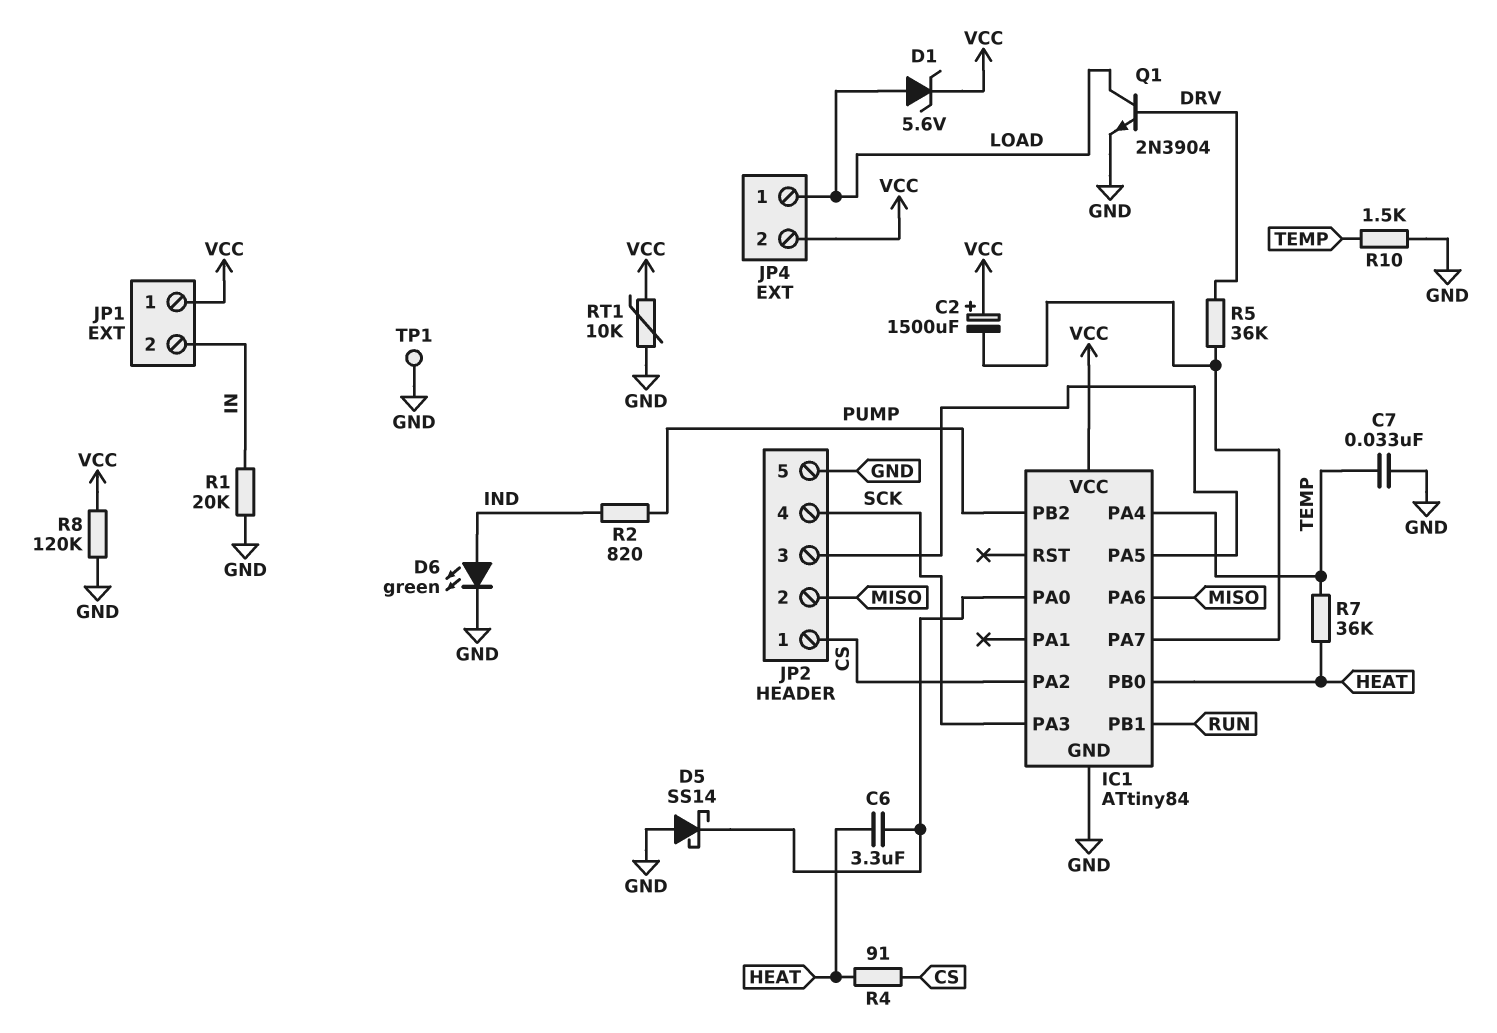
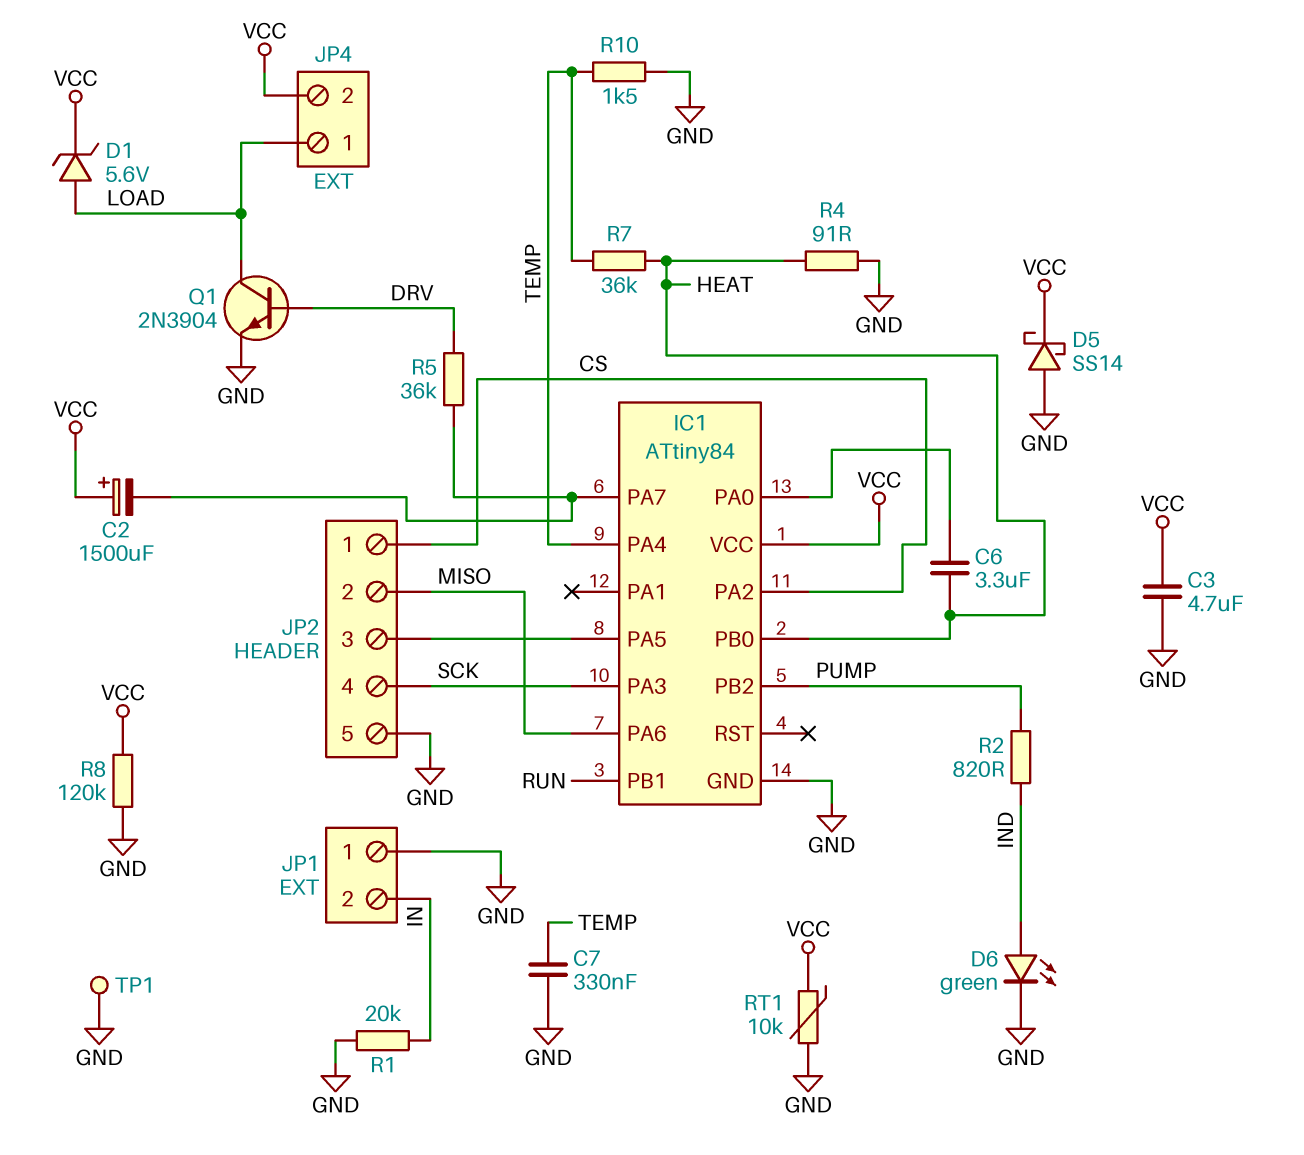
C3: none -> 4.7uF (GND, VCC)
C7: 33nF (GND, TEMP) -> 330nF (GND, TEMP)
D5: schottky SS14 (A GND, K IC1/PA0) -> schottky SS14 (A GND, K VCC)
JP1 pin 1: VCC -> GND
R4: 91 (CS, HEAT) -> 91 (GND, HEAT)

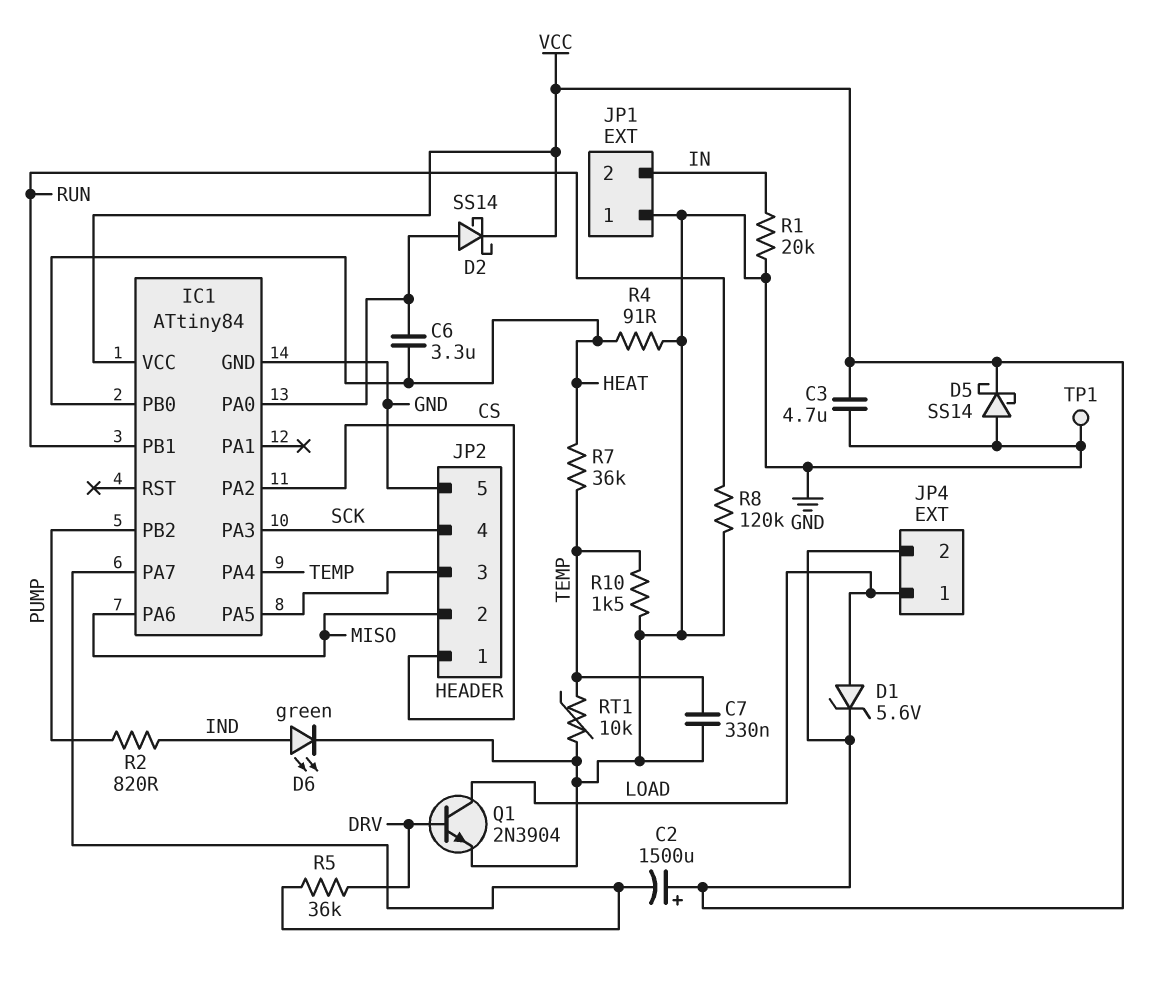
D2: none -> schottky SS14 (A IC1/PA0, K VCC)
R8: 120k (GND, VCC) -> 120k (GND, RUN)
RT1: 10k (GND, VCC) -> 10k (GND, TEMP)

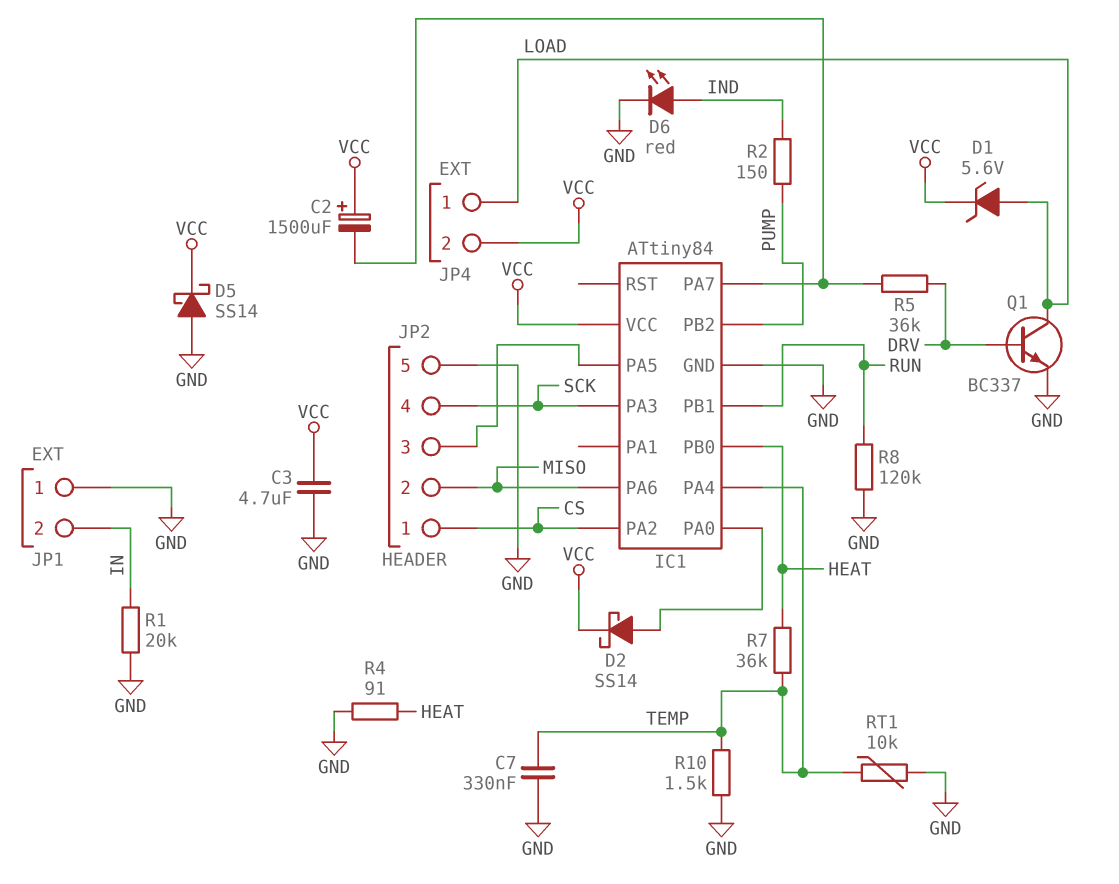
C6: 3.3uF (HEAT, IC1/PA0) -> none
D6: LED green (A IND, K GND) -> LED red (A IND, K GND)
Q1: NPN 2N3904 (B DRV, C LOAD, E GND) -> NPN BC337 (B DRV, C LOAD, E GND)
R2: 820 (IND, PUMP) -> 150 (IND, PUMP)
TP1: test point (GND) -> none

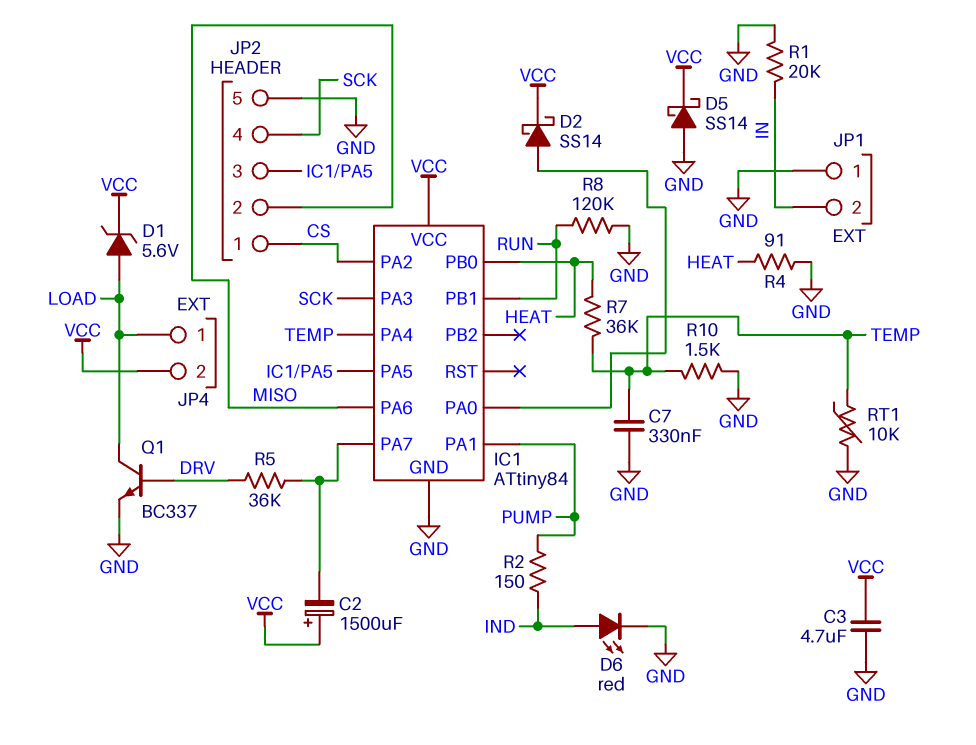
IC1 pin PA1: none -> PUMP
IC1 pin PB2: PUMP -> none

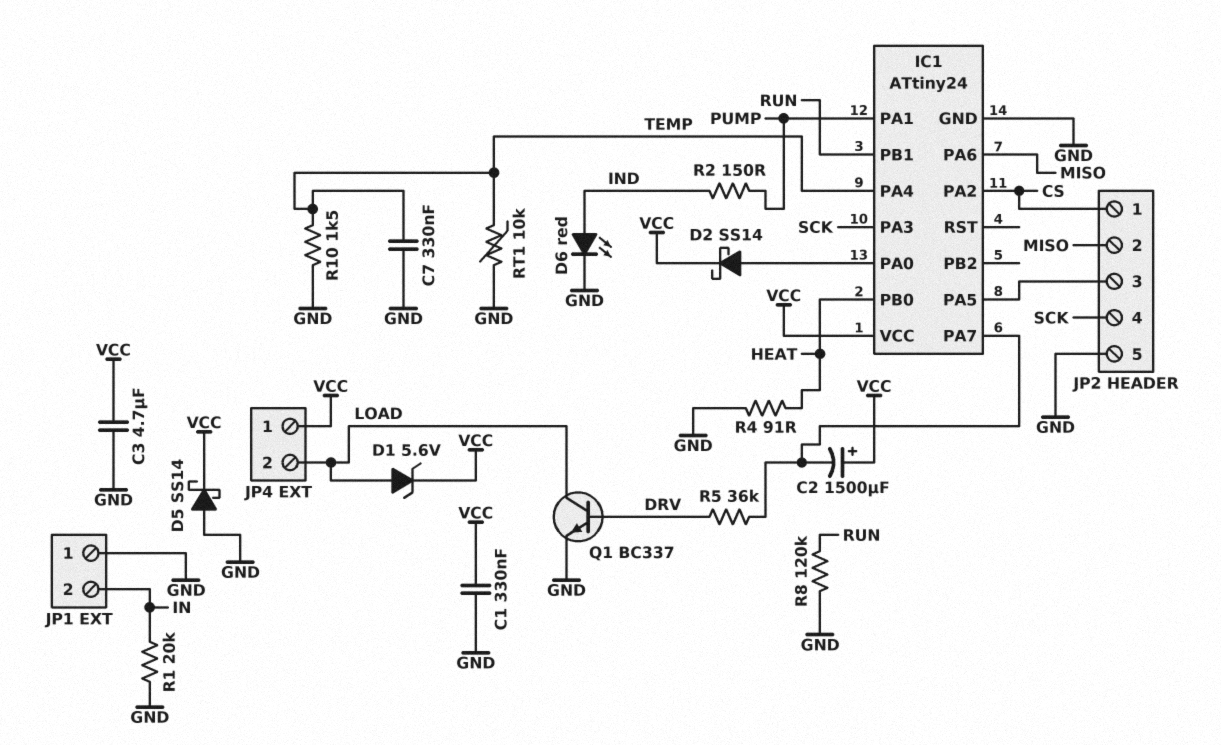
C1: none -> 330nF (GND, VCC)
IC1: ATtiny84 -> ATtiny24
JP4 pin 1: LOAD -> VCC
JP4 pin 2: VCC -> LOAD
R7: 36k (HEAT, TEMP) -> none

